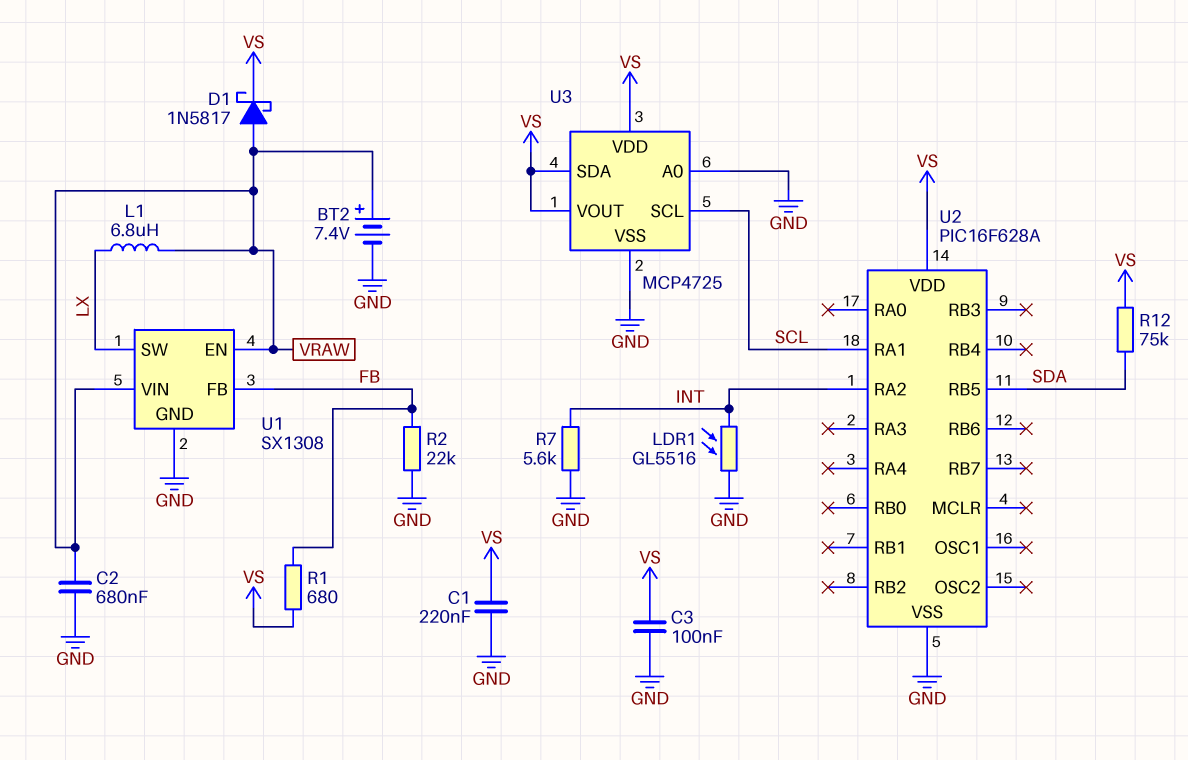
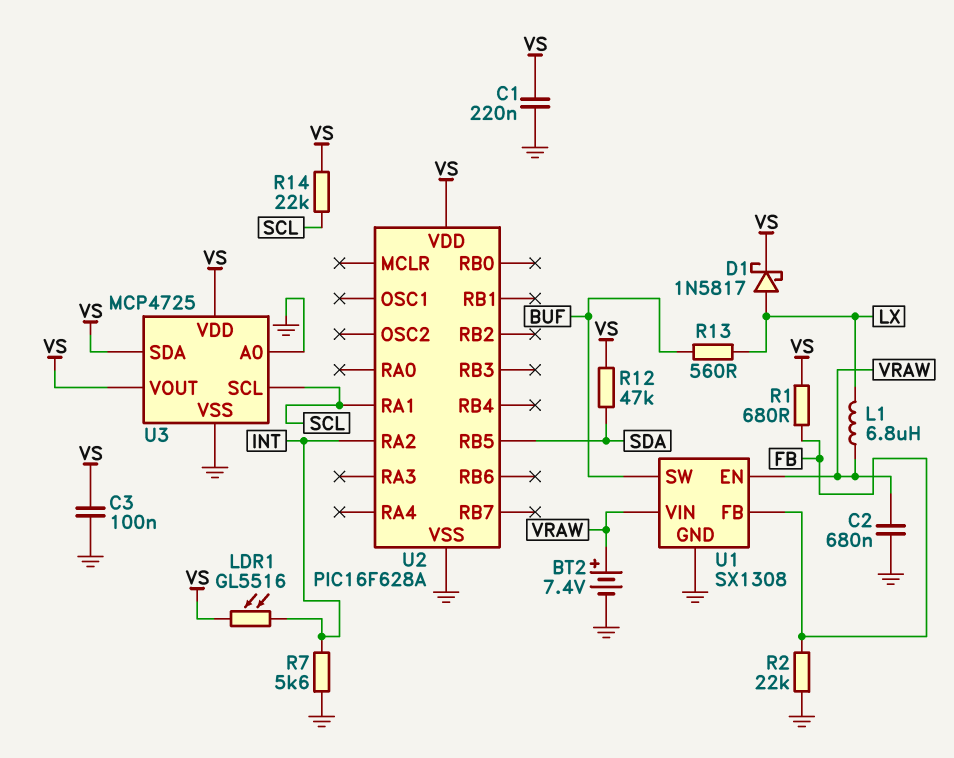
D1: schottky 1N5817 (A VRAW, K VS) -> schottky 1N5817 (A LX, K VS)
LDR1: GL5516 (GND, INT) -> GL5516 (INT, VS)
R12: 75k (SDA, VS) -> 47k (SDA, VS)
R13: none -> 560 (BUF, LX)
R14: none -> 22k (SCL, VS)
U1 pin SW: LX -> BUF

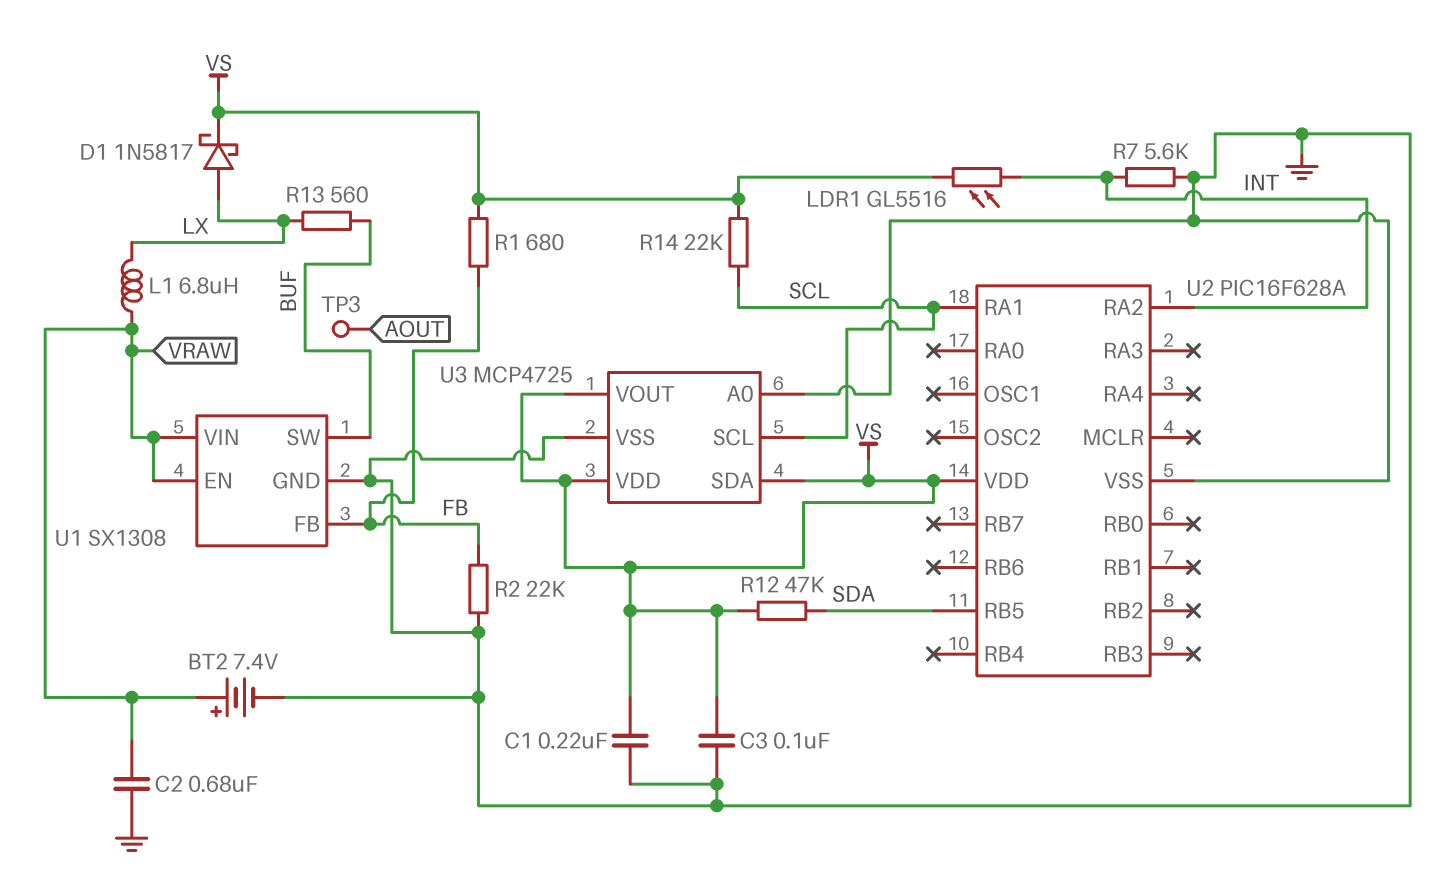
TP3: none -> test point (AOUT)

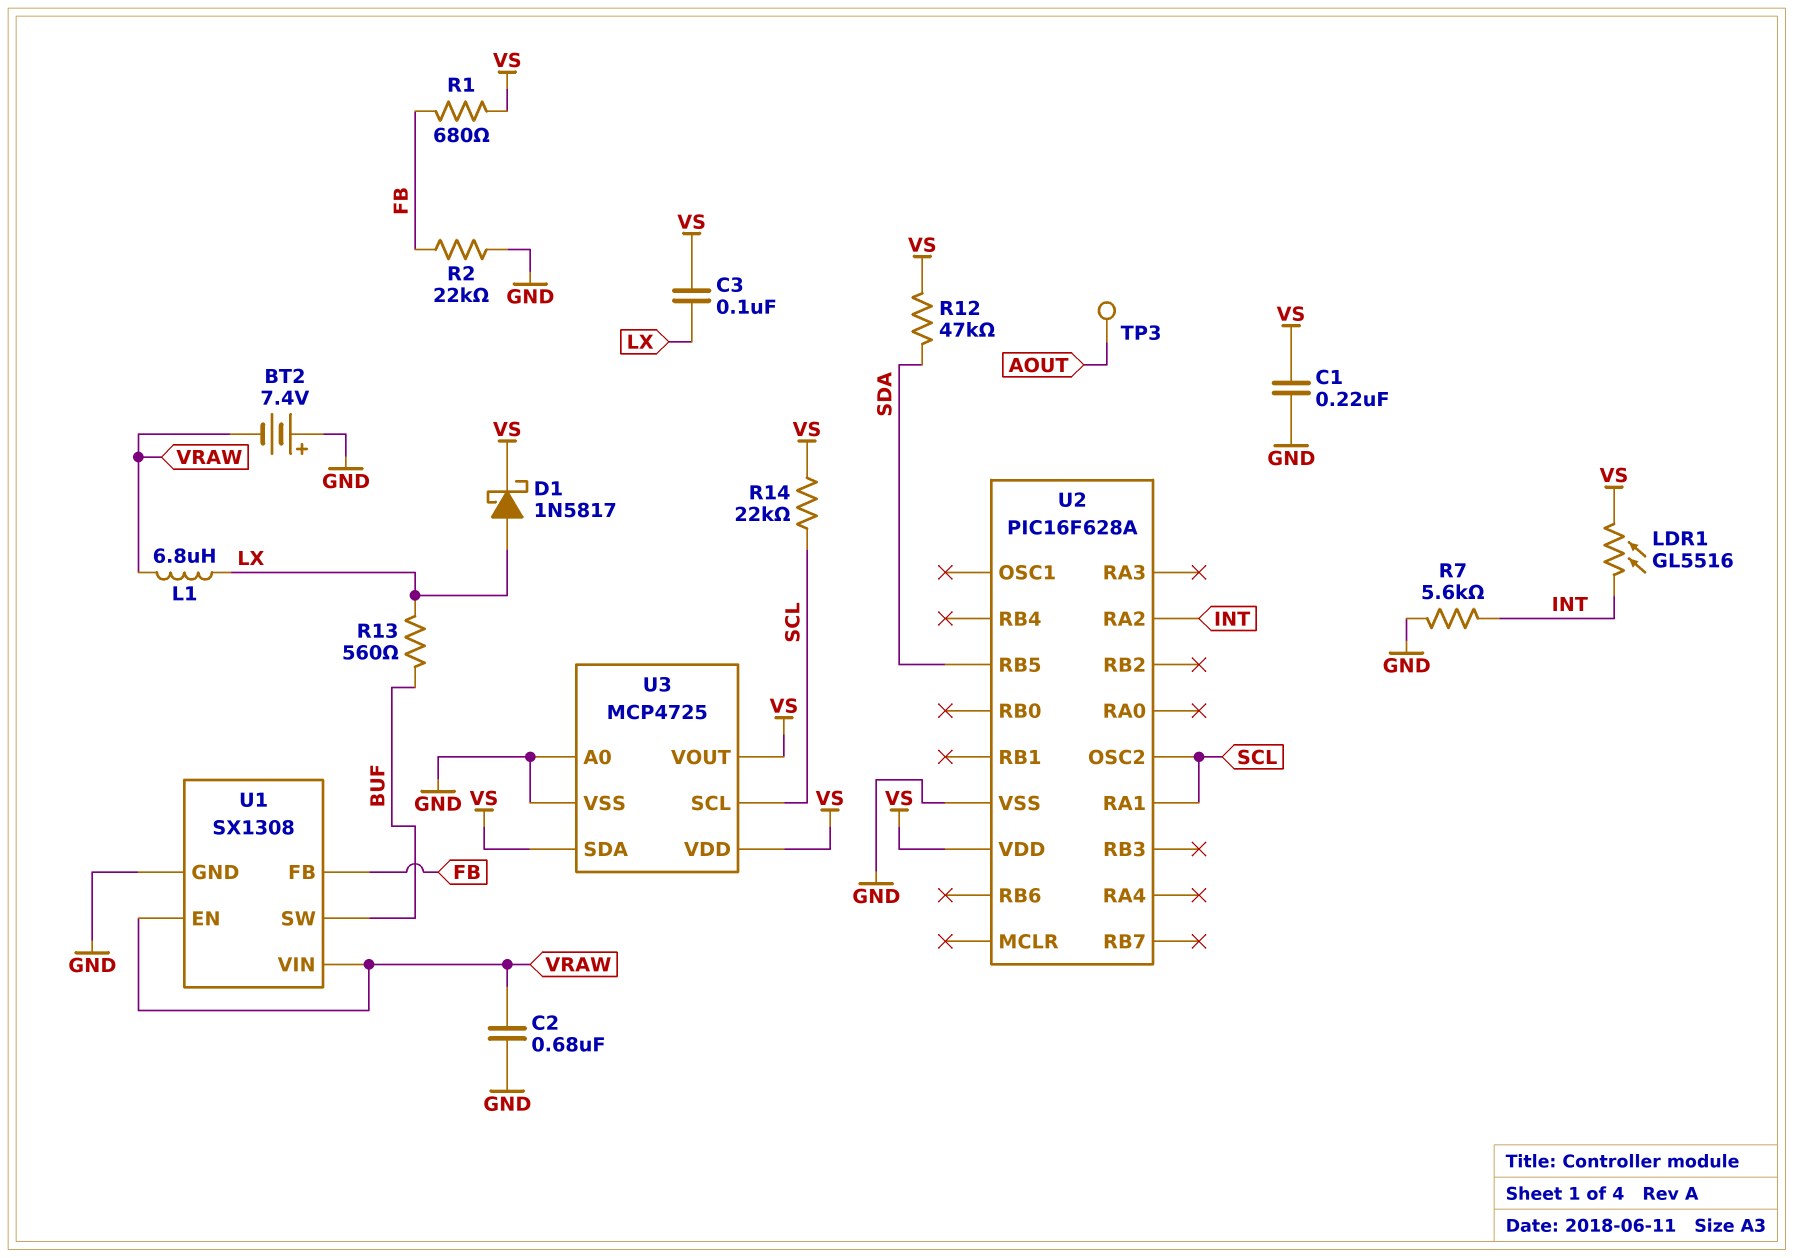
BT2: 7.4V (plus VRAW, minus GND) -> 7.4V (plus GND, minus VRAW)
C3: 100nF (GND, VS) -> 100nF (LX, VS)
U2 pin OSC2: none -> SCL

